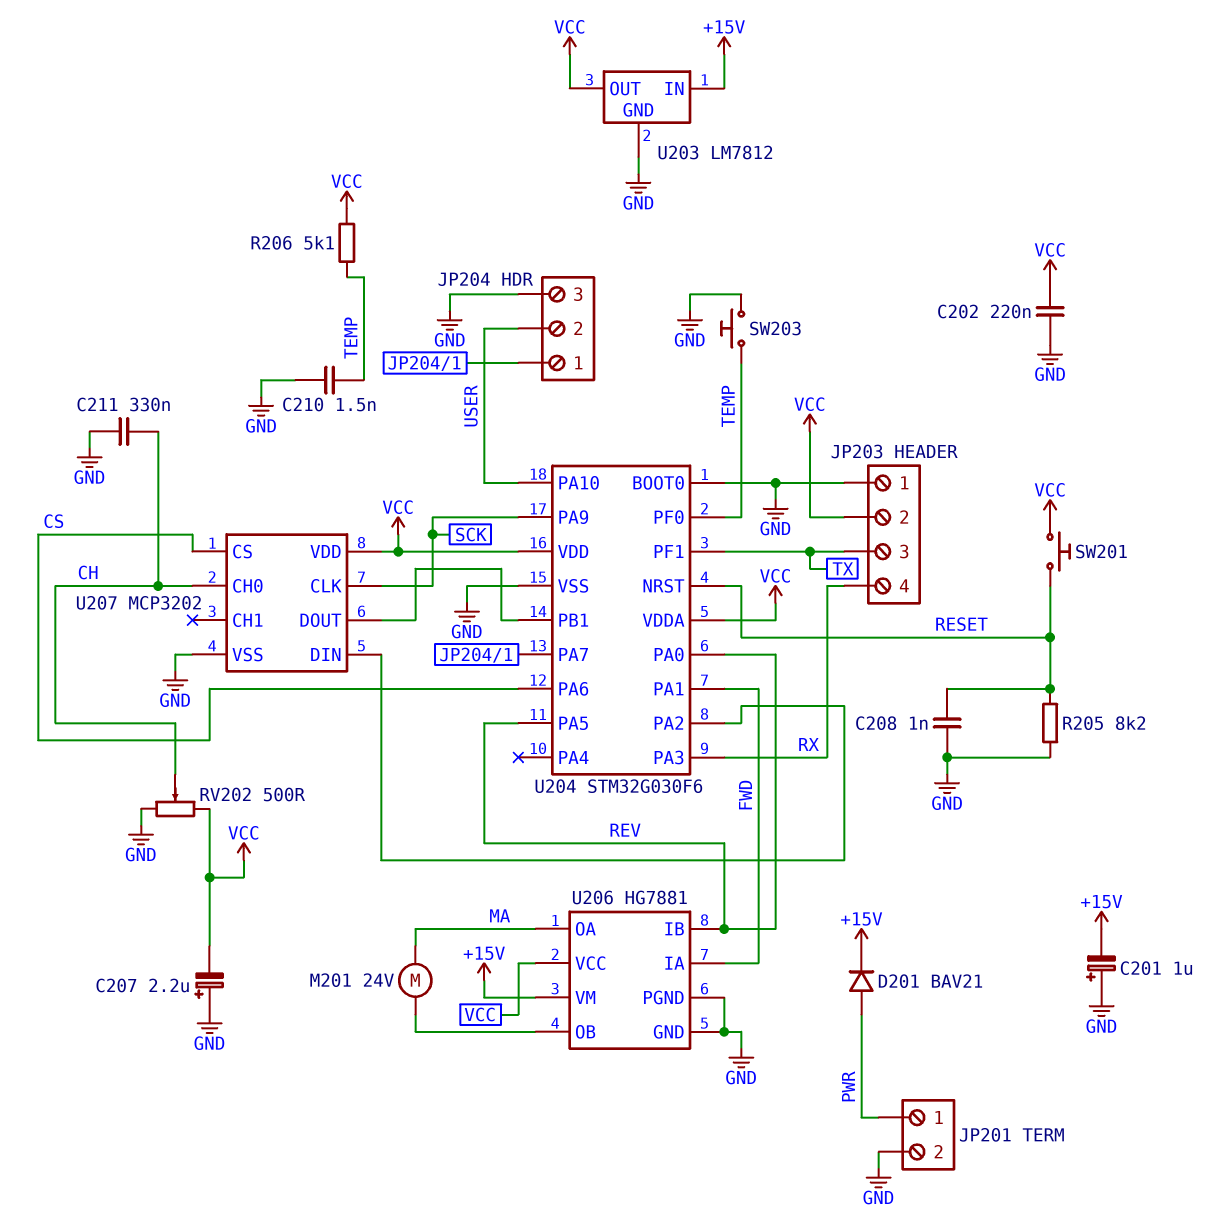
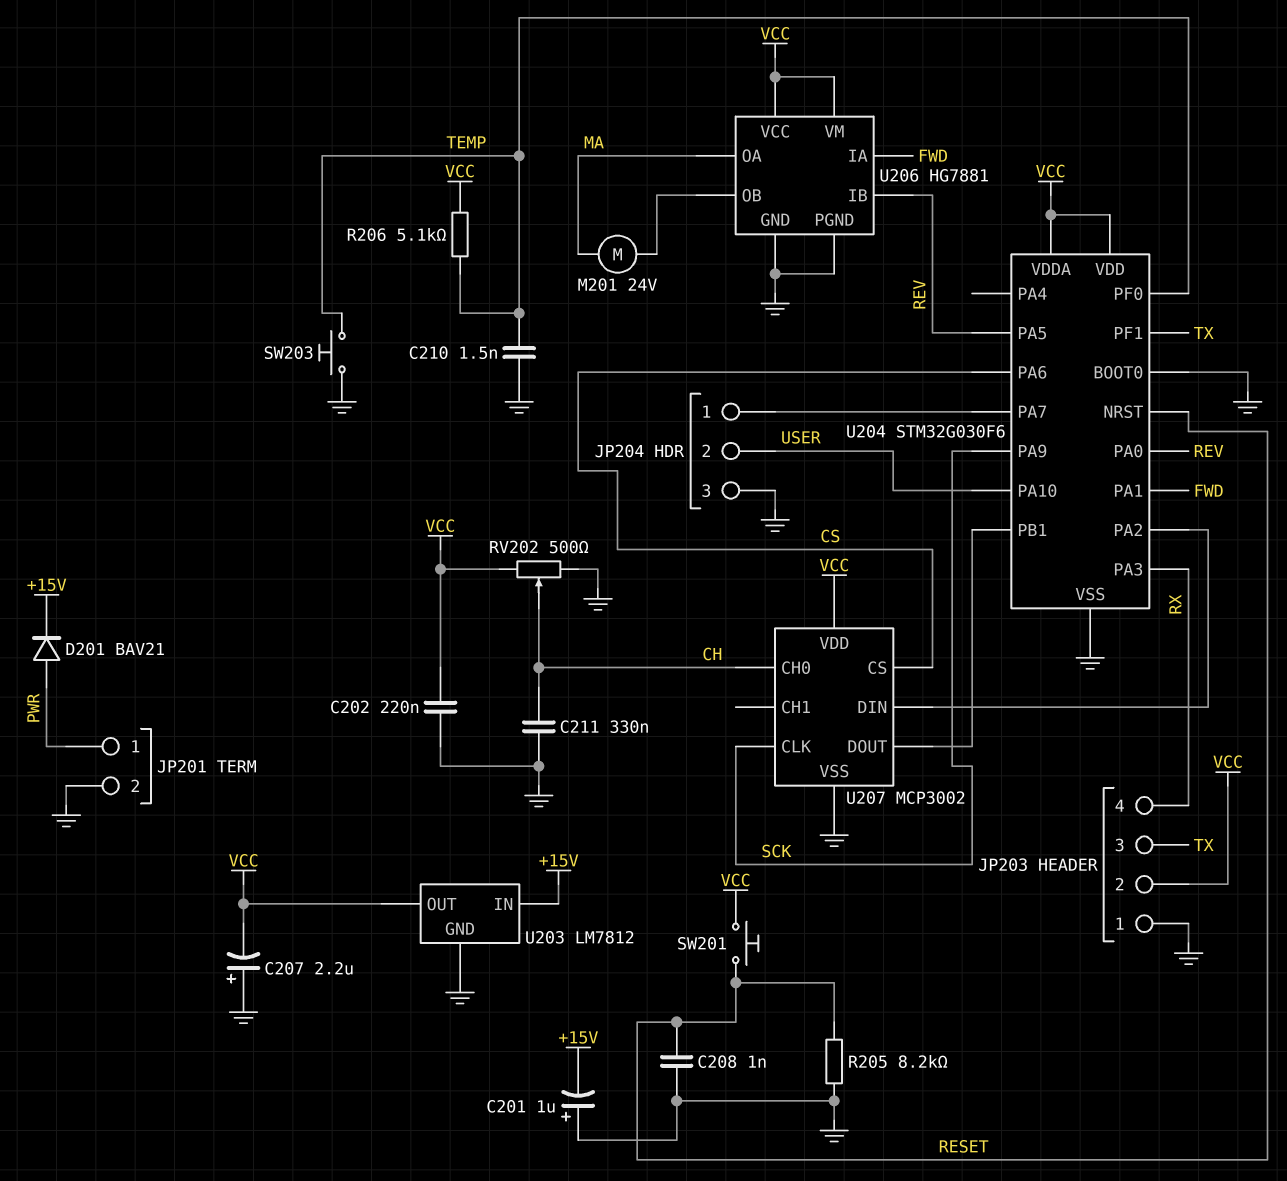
U206 pin VM: +15V -> VCC
U207: MCP3202 -> MCP3002

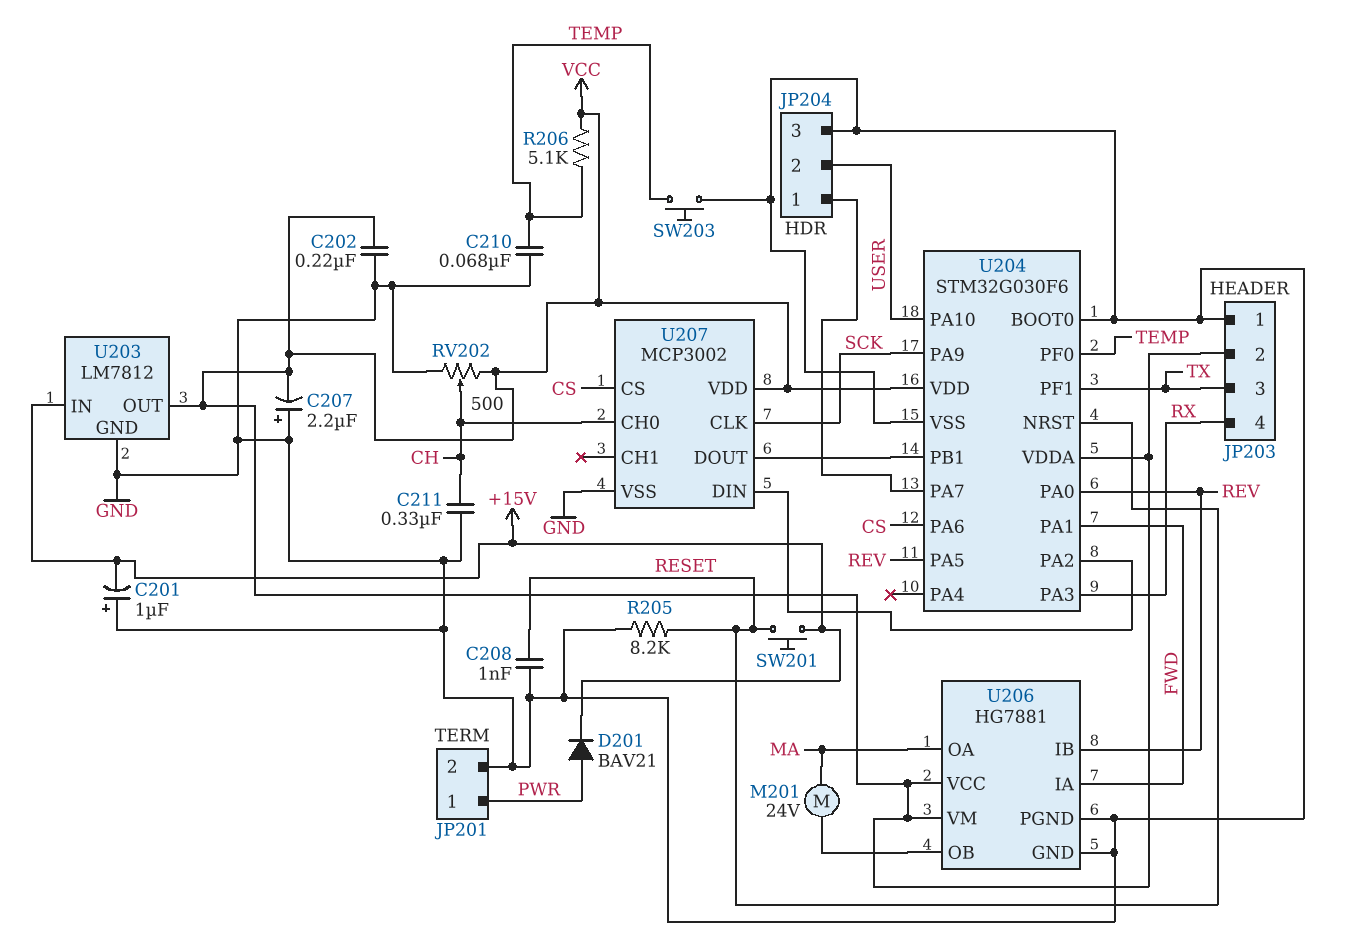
C210: 1.5nF (GND, TEMP) -> 68nF (GND, TEMP)
SW201: button (RESET, VCC) -> button (+15V, RESET)

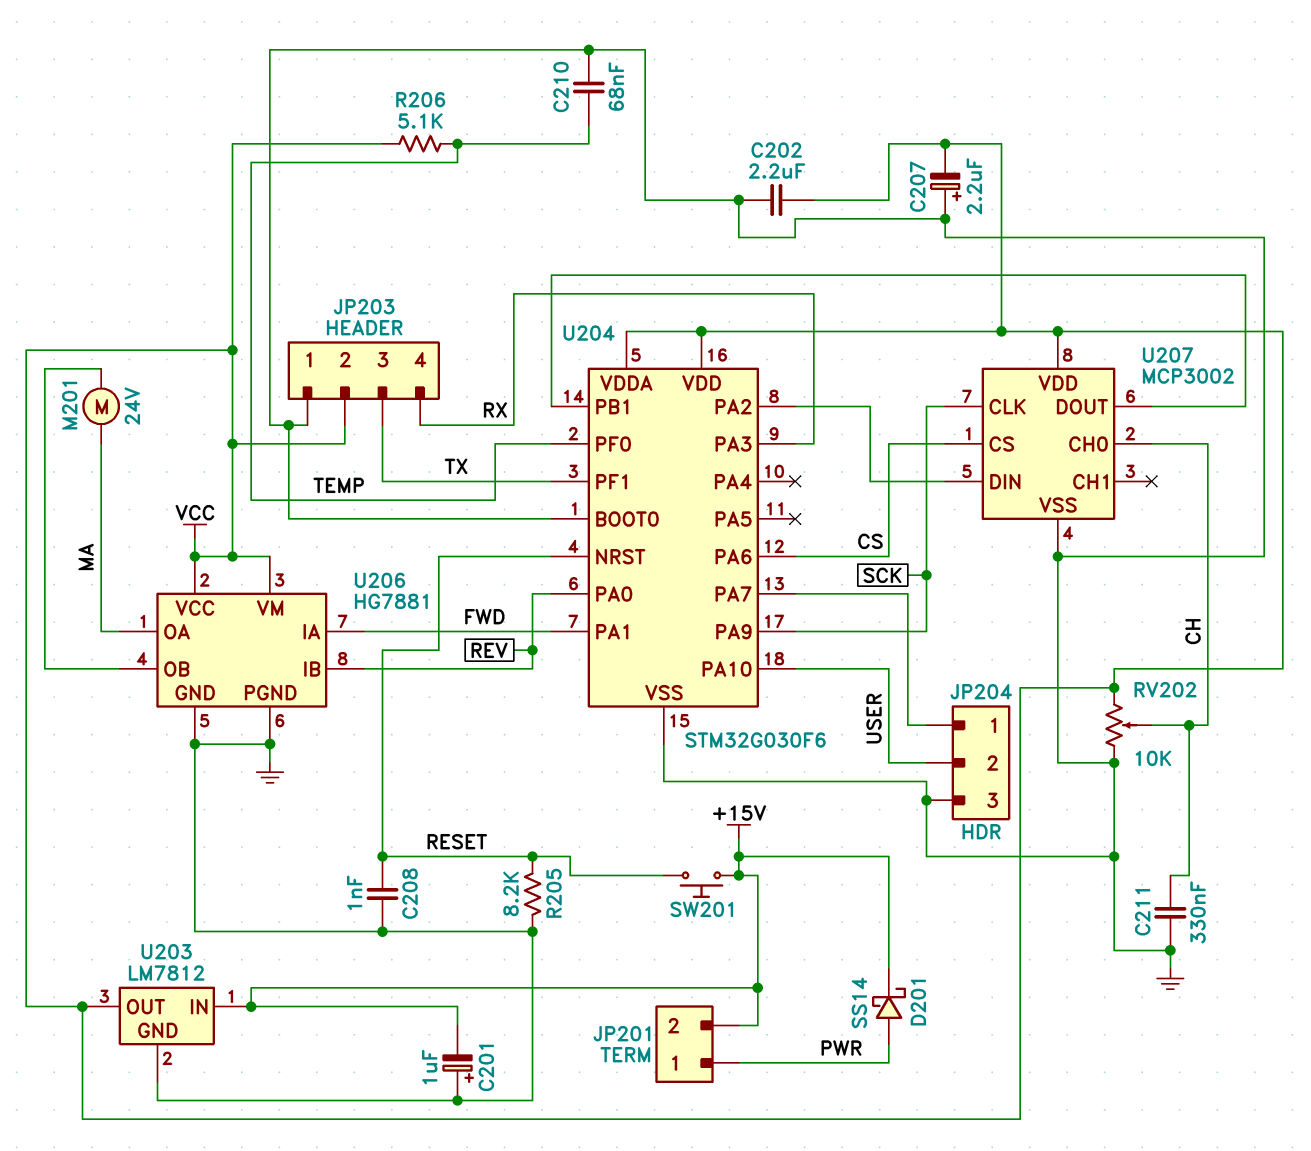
C202: 220nF (GND, VCC) -> 2.2uF (GND, VCC)
D201: diode BAV21 (A PWR, K +15V) -> schottky SS14 (A PWR, K +15V)
JP201 pin 2: GND -> +15V
RV202: 500 (GND, VCC, wiper CH) -> 10k (GND, VCC, wiper CH)
SW203: button (GND, TEMP) -> none
U204 pin PA5: REV -> none

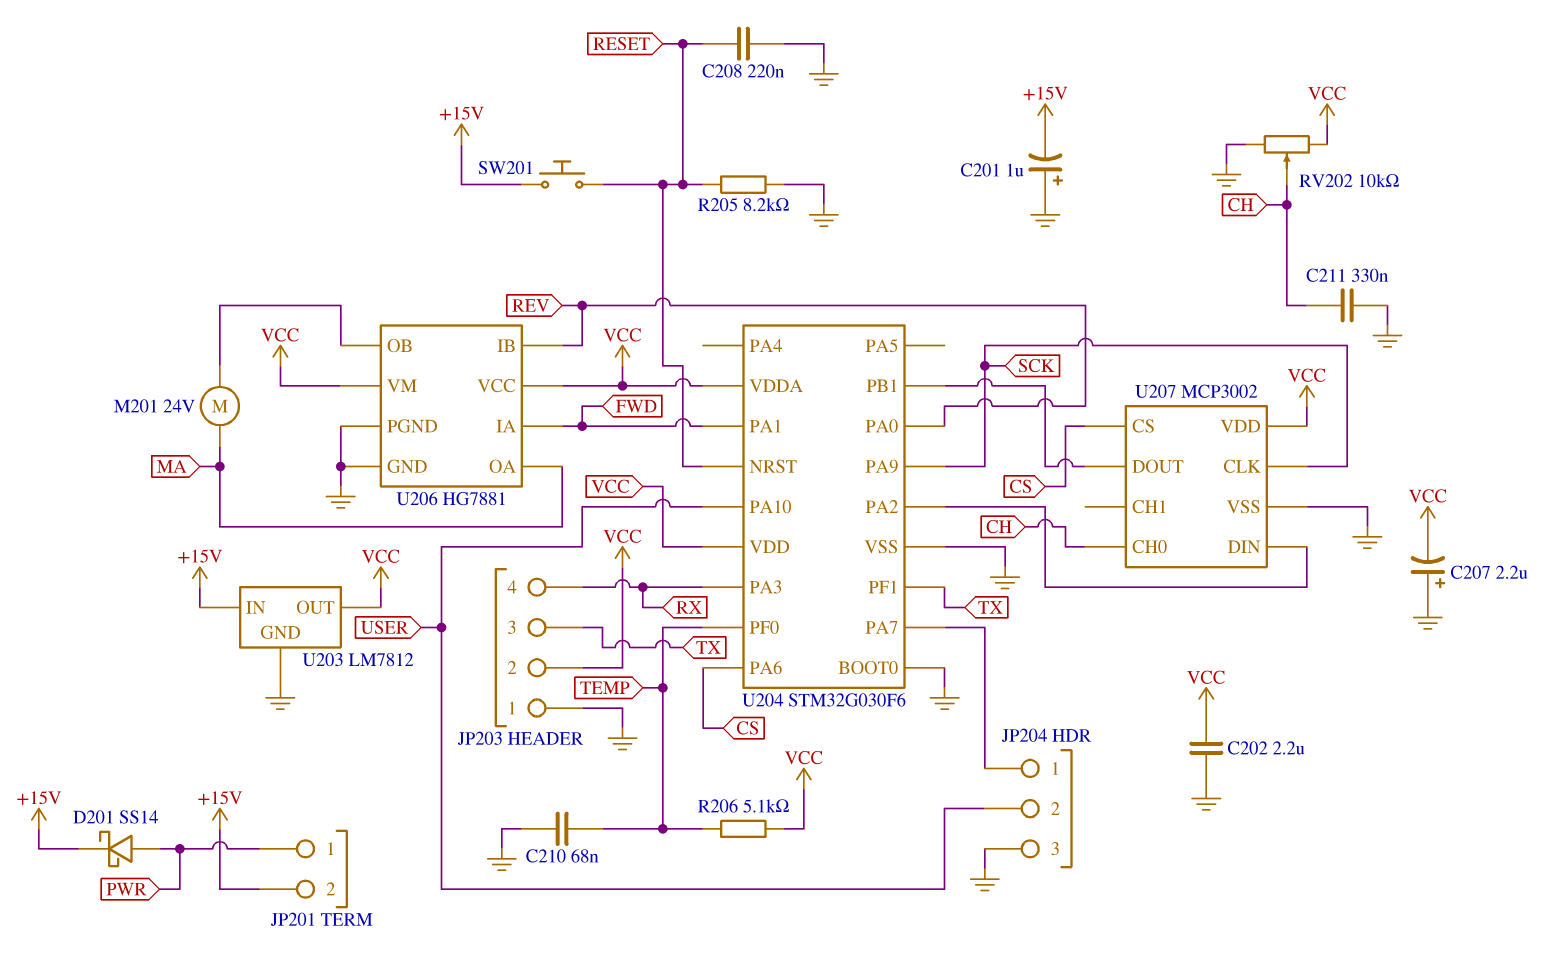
C208: 1nF (GND, RESET) -> 220nF (GND, RESET)

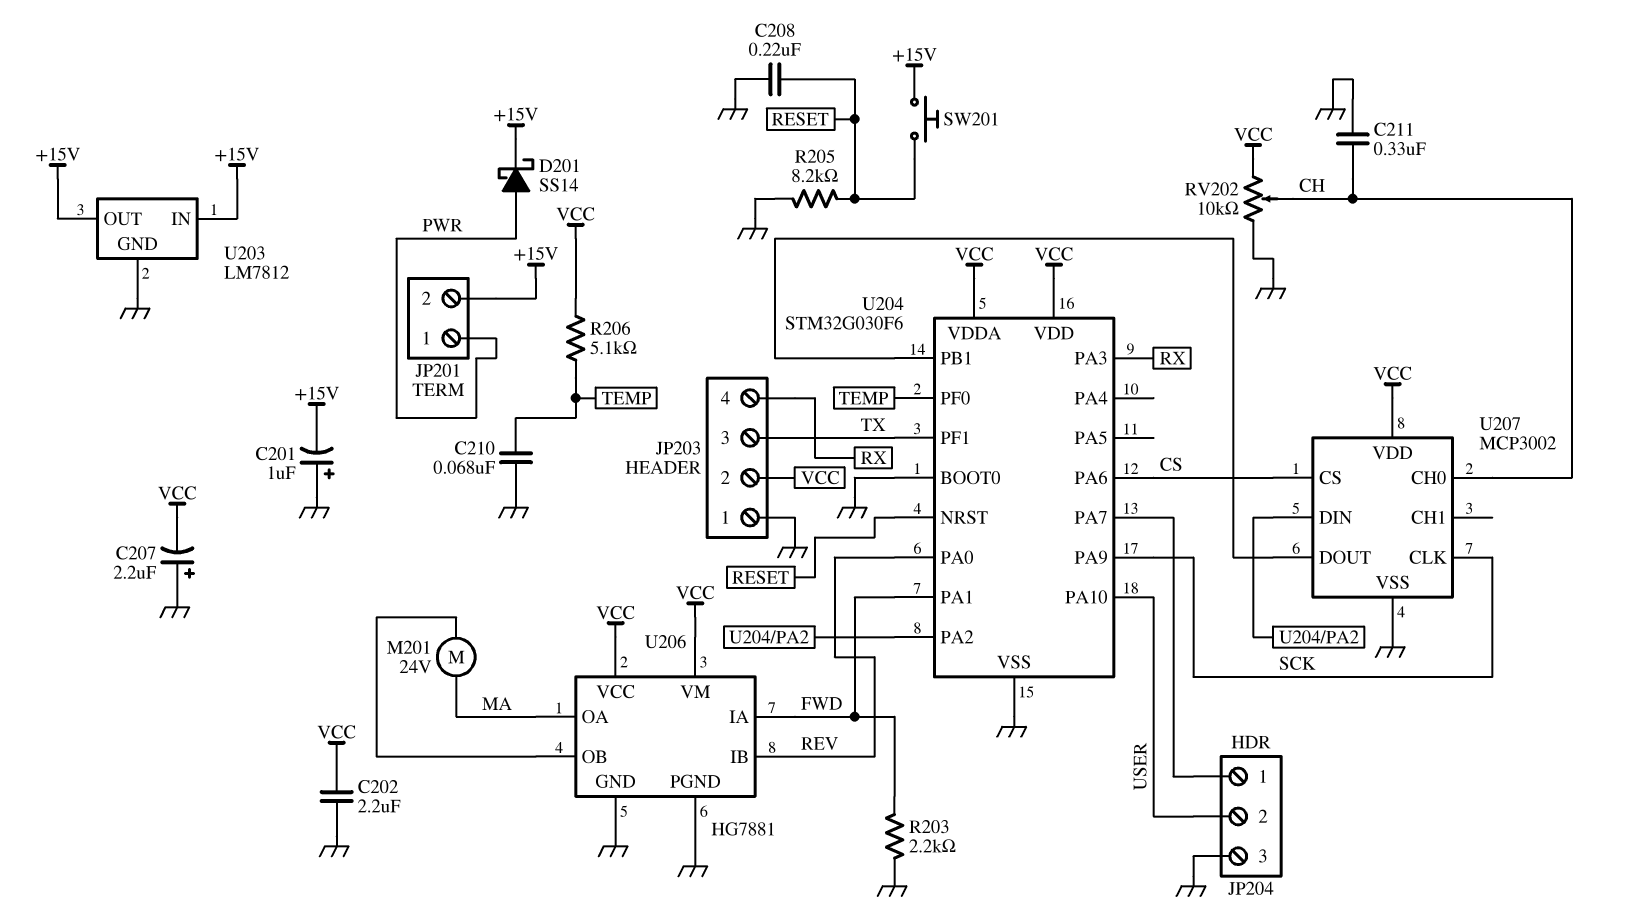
R203: none -> 2.2k (FWD, GND)
U203 pin OUT: VCC -> +15V

